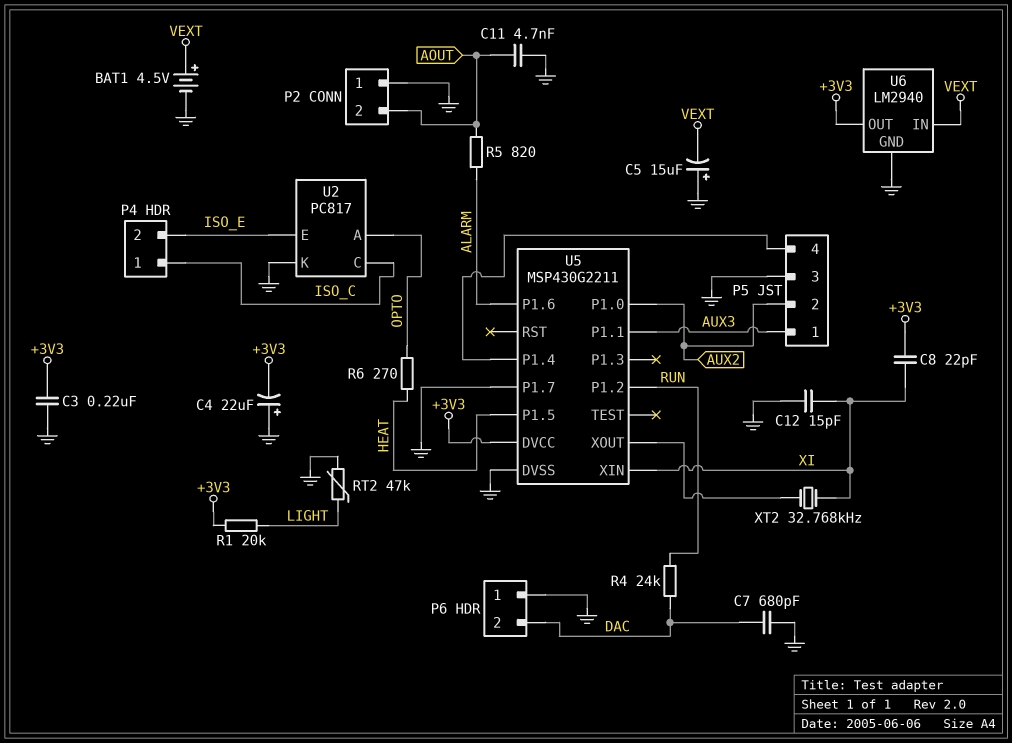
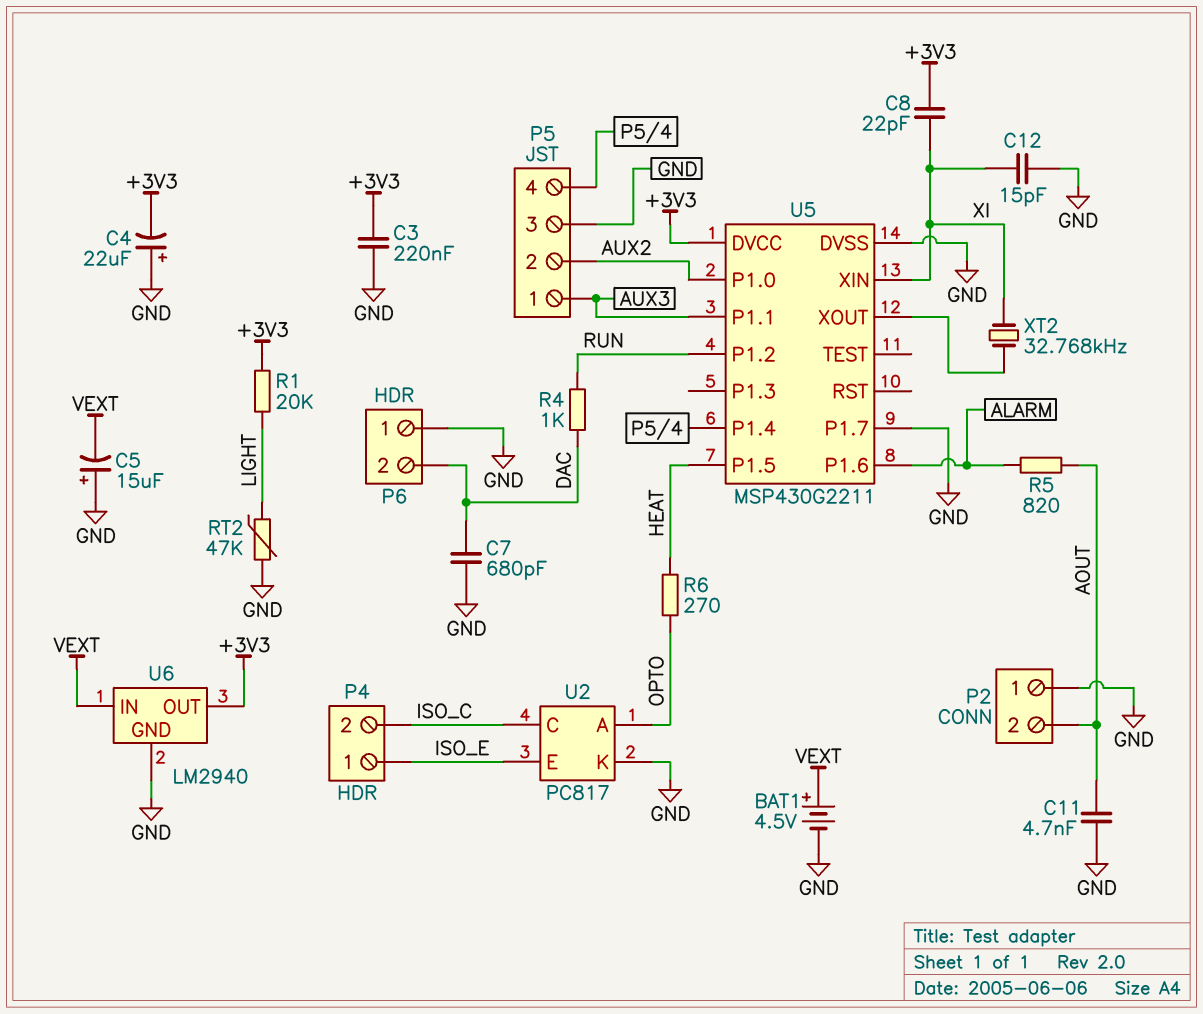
P4 pin 1: ISO_C -> ISO_E
P4 pin 2: ISO_E -> ISO_C
R4: 24k (DAC, RUN) -> 1k (DAC, RUN)

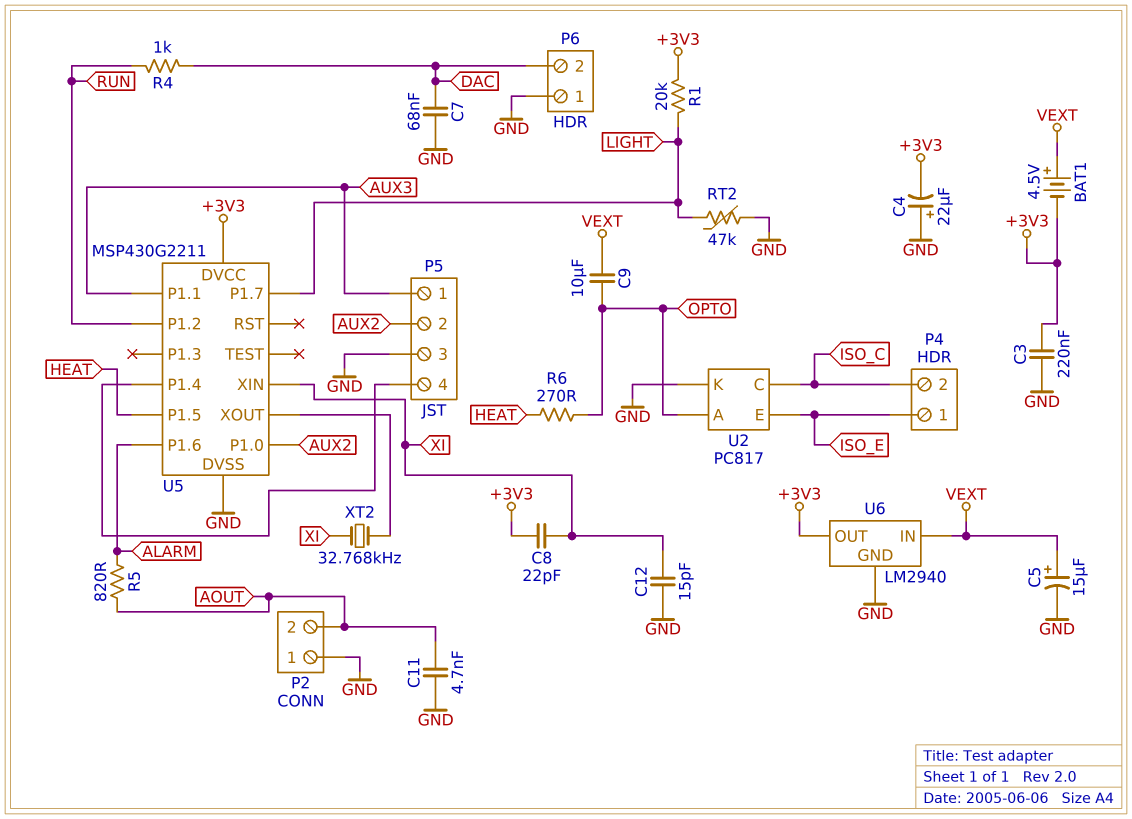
BAT1: 4.5V (plus VEXT, minus GND) -> 4.5V (plus VEXT, minus +3V3)
C5: 15uF (plus GND, minus VEXT) -> 15uF (plus VEXT, minus GND)
C7: 680pF (DAC, GND) -> 68nF (DAC, GND)
C9: none -> 10uF (OPTO, VEXT)
U5 pin P1.7: GND -> LIGHT

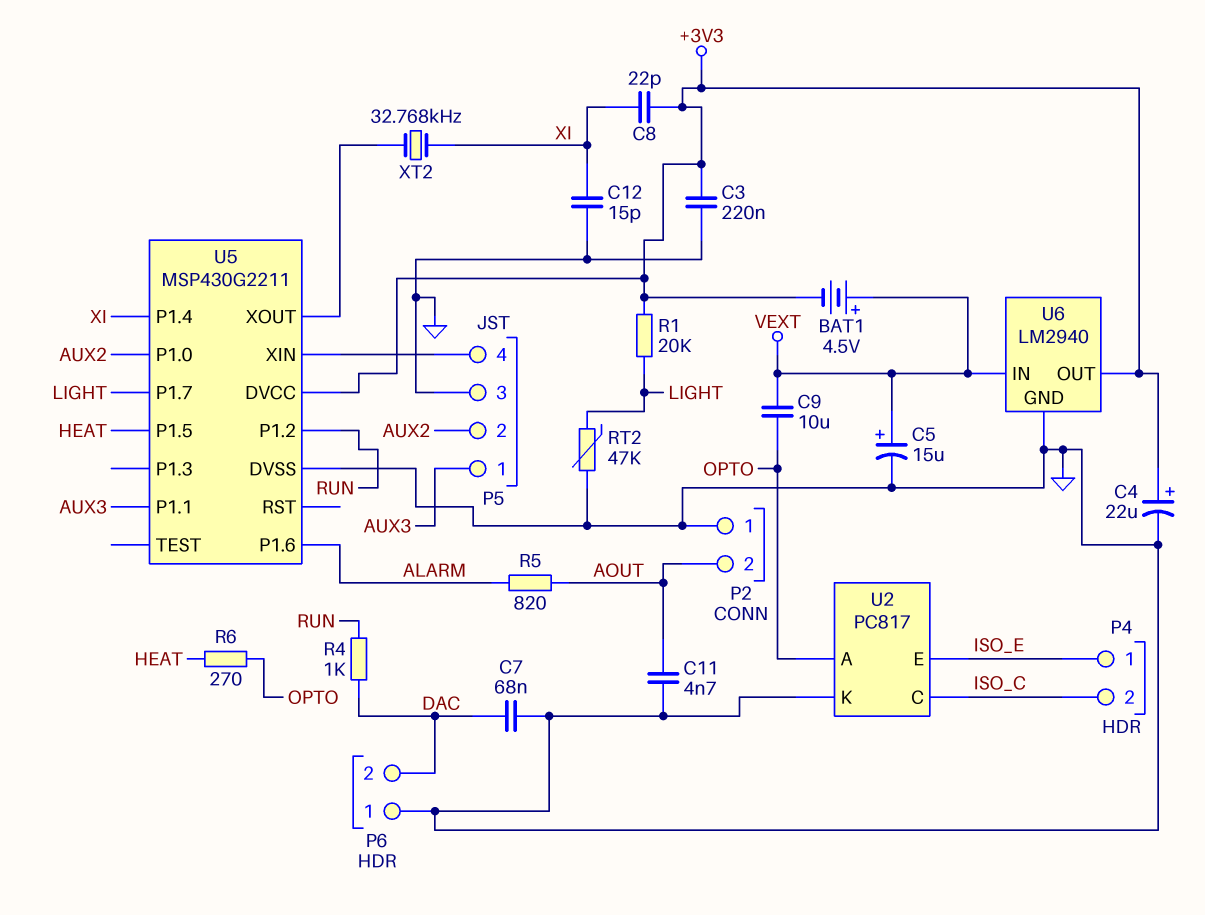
C4: 22uF (plus GND, minus +3V3) -> 22uF (plus +3V3, minus GND)
U5 pin P1.4: P5/4 -> XI
U5 pin XIN: XI -> P5/4

